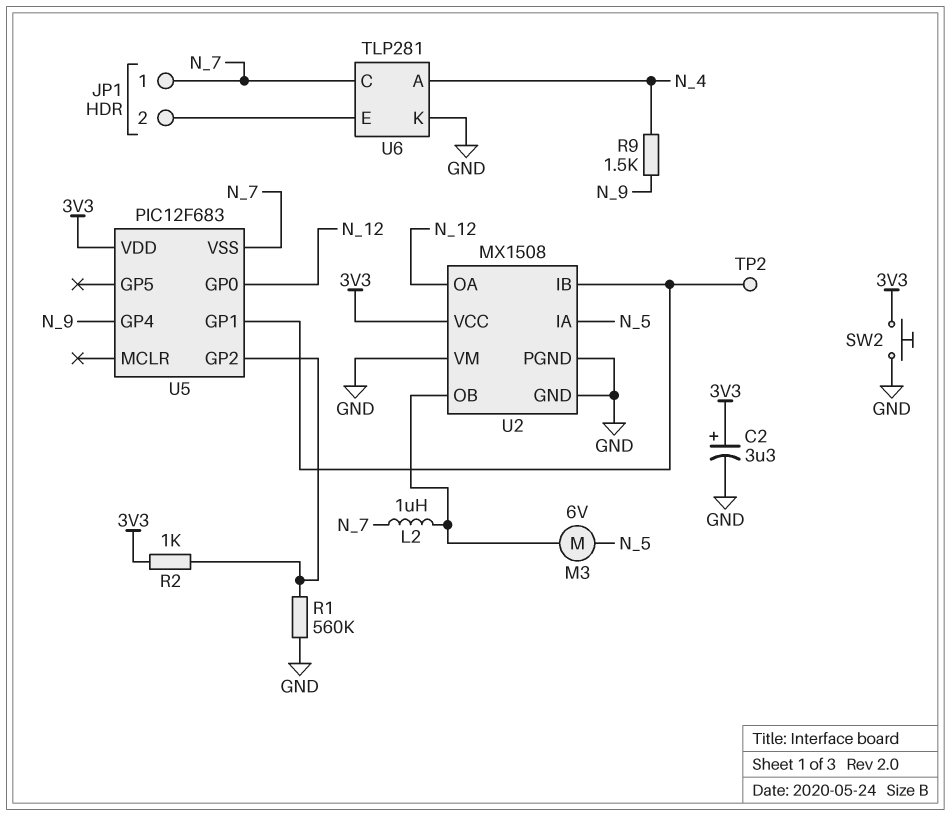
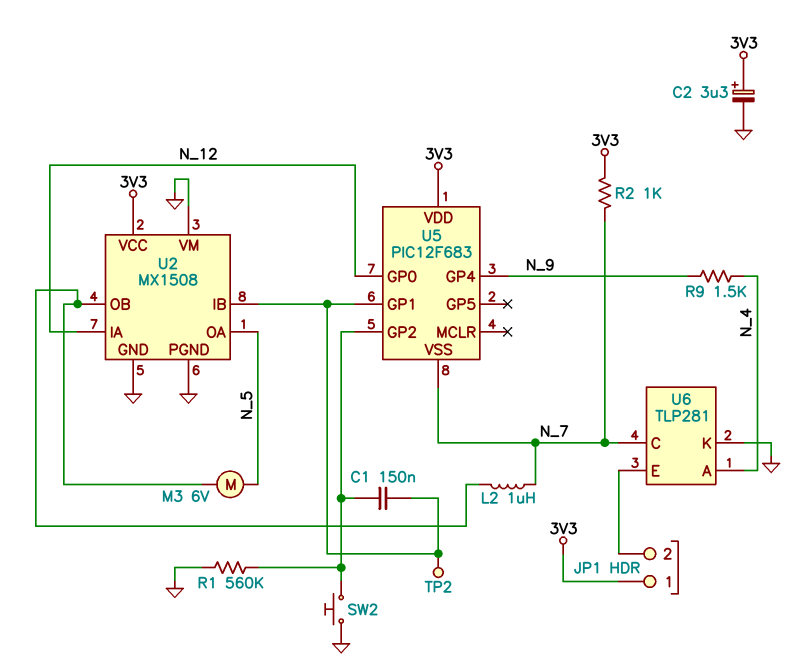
C1: none -> 150nF (U2/IB, U5/GP2)
JP1 pin 1: N_7 -> 3V3
R2: 1k (3V3, U5/GP2) -> 1k (3V3, N_7)
SW2: button (3V3, GND) -> button (GND, U5/GP2)
U2 pin IA: N_5 -> N_12
U2 pin OA: N_12 -> N_5

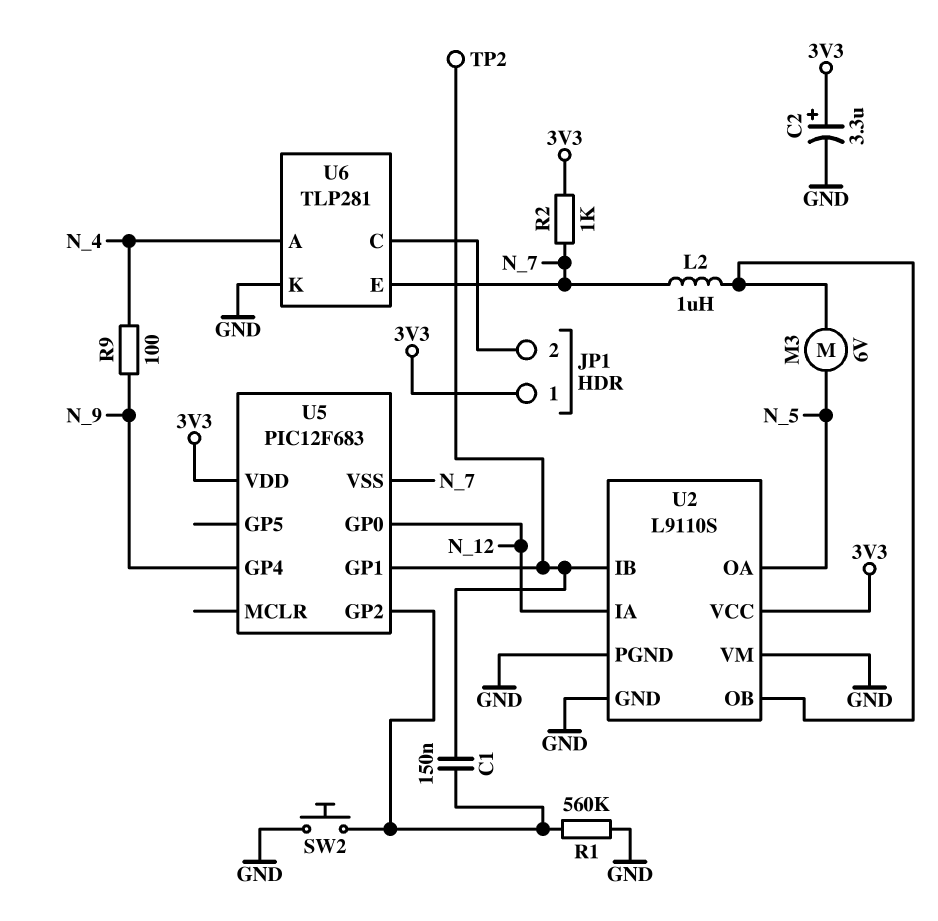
R9: 1.5k (N_4, N_9) -> 100 (N_4, N_9)
U2: MX1508 -> L9110S
U6 pin C: N_7 -> JP1/2
U6 pin E: JP1/2 -> N_7

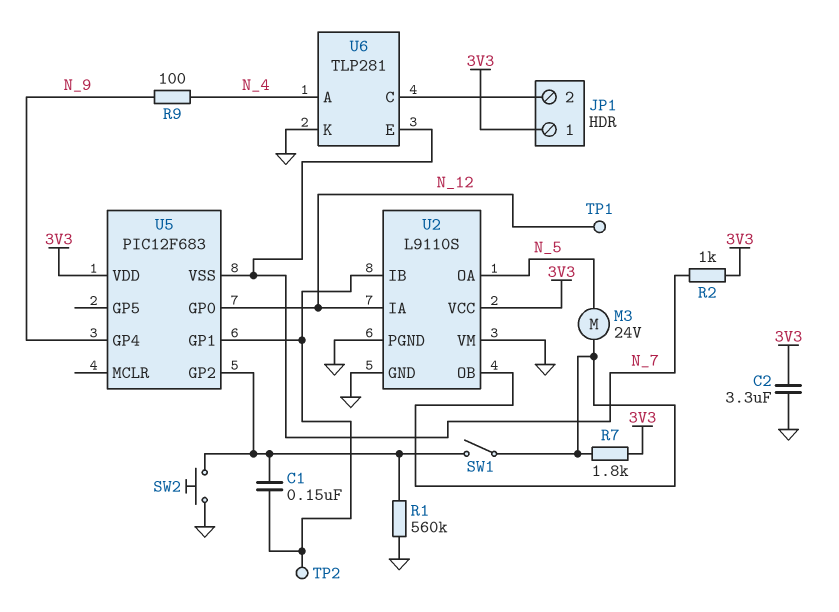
C2: 3.3uF (plus 3V3, minus GND) -> 3.3uF (3V3, GND)
L2: 1uH (N_7, U2/OB) -> none
M3: motor 6V (N_5, U2/OB) -> motor 24V (N_5, U2/OB)
R7: none -> 1.8k (3V3, U2/OB)
SW1: none -> switch (U2/OB, U5/GP2)
TP1: none -> test point (N_12)

